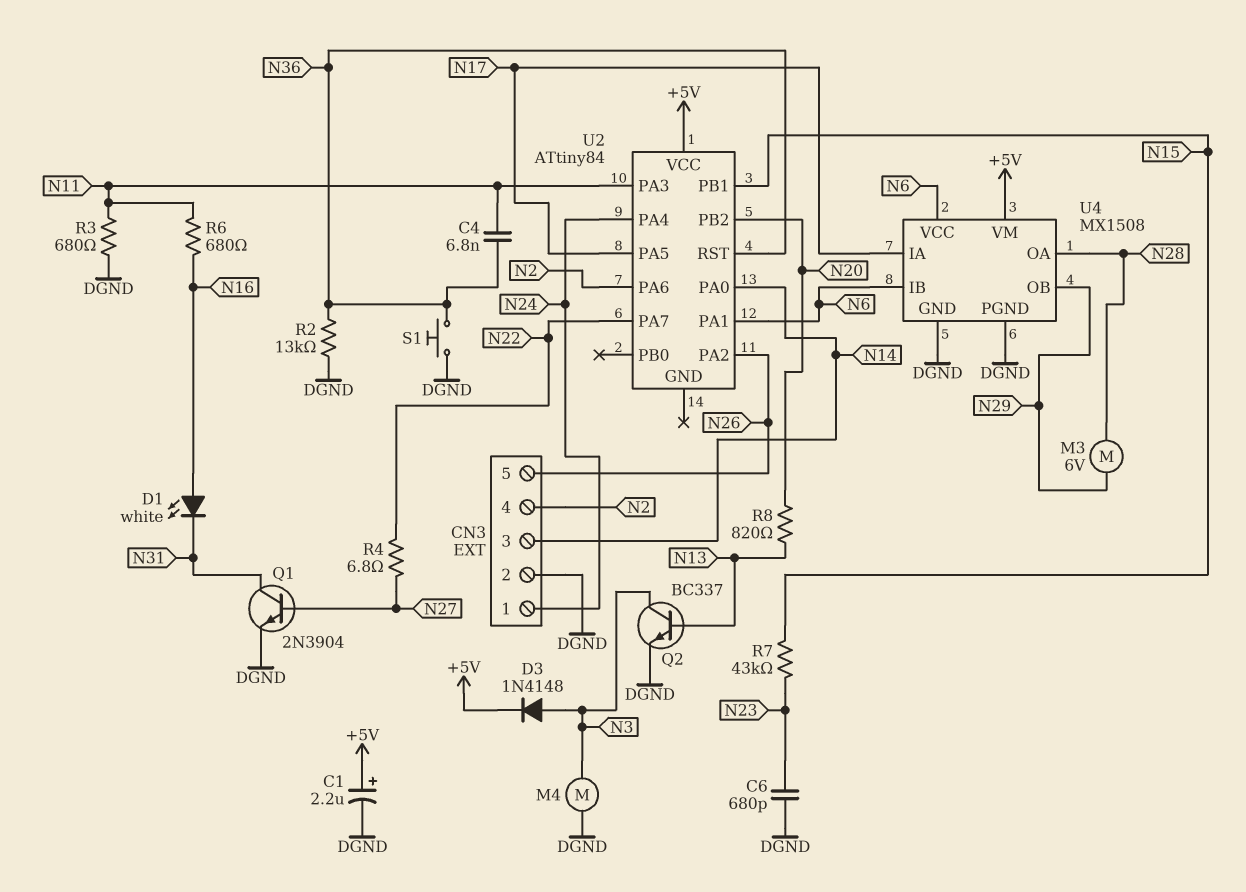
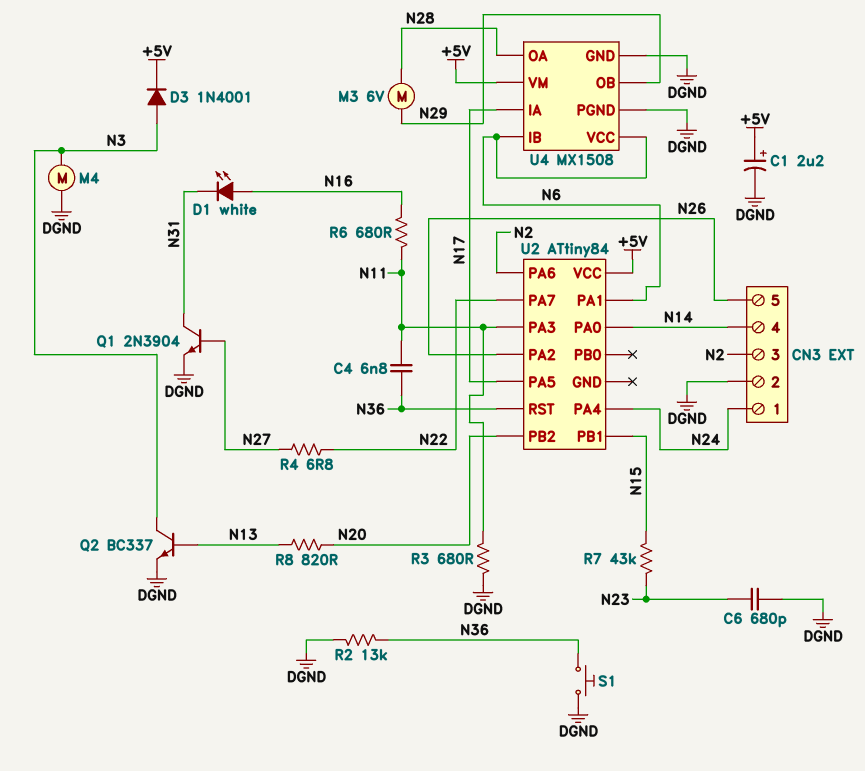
CN3 pin 3: N14 -> N2
CN3 pin 4: N2 -> N14
D3: diode 1N4148 (A N3, K +5V) -> diode 1N4001 (A N3, K +5V)

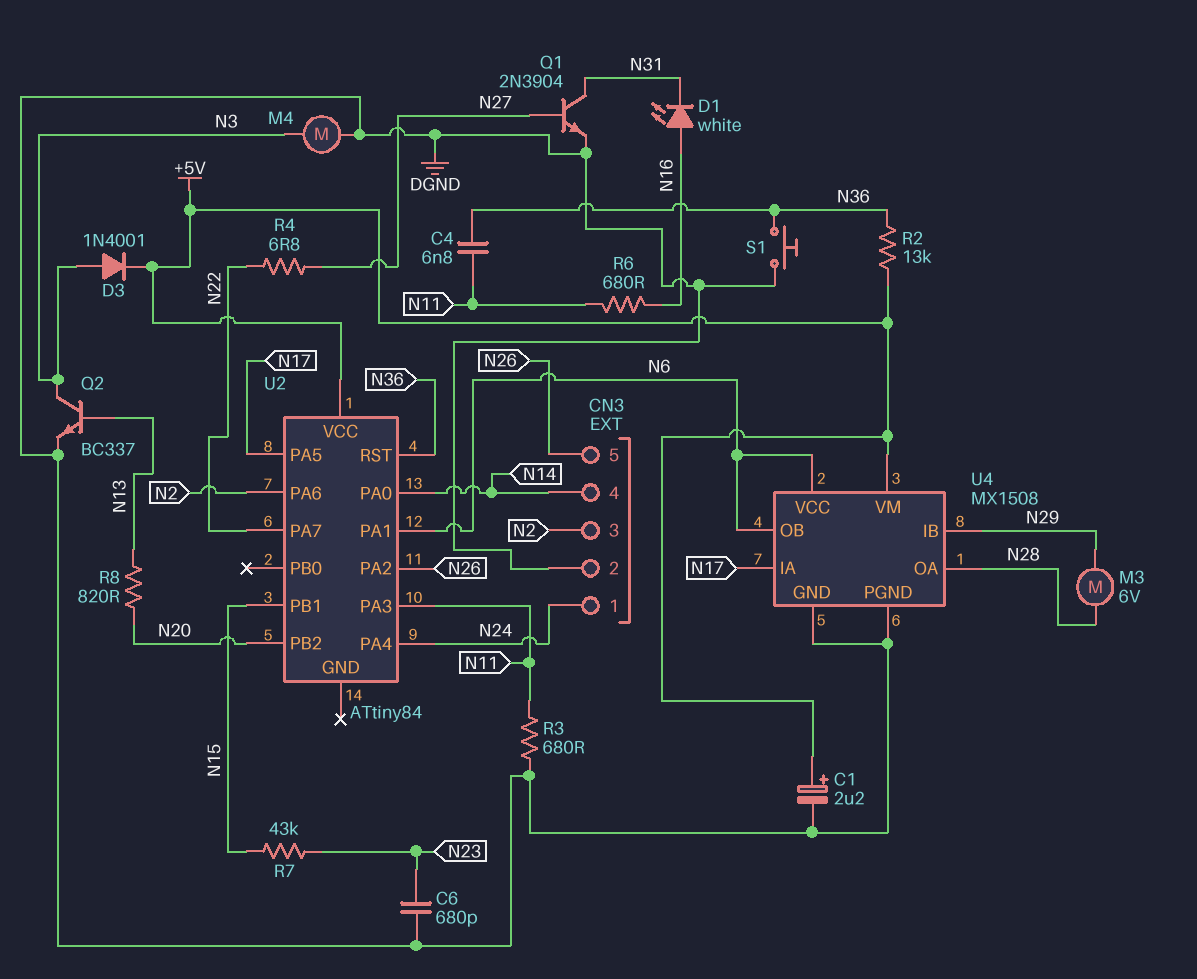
R2: 13k (DGND, N36) -> 13k (+5V, N36)
U4 pin IB: N6 -> N29
U4 pin OB: N29 -> N6

